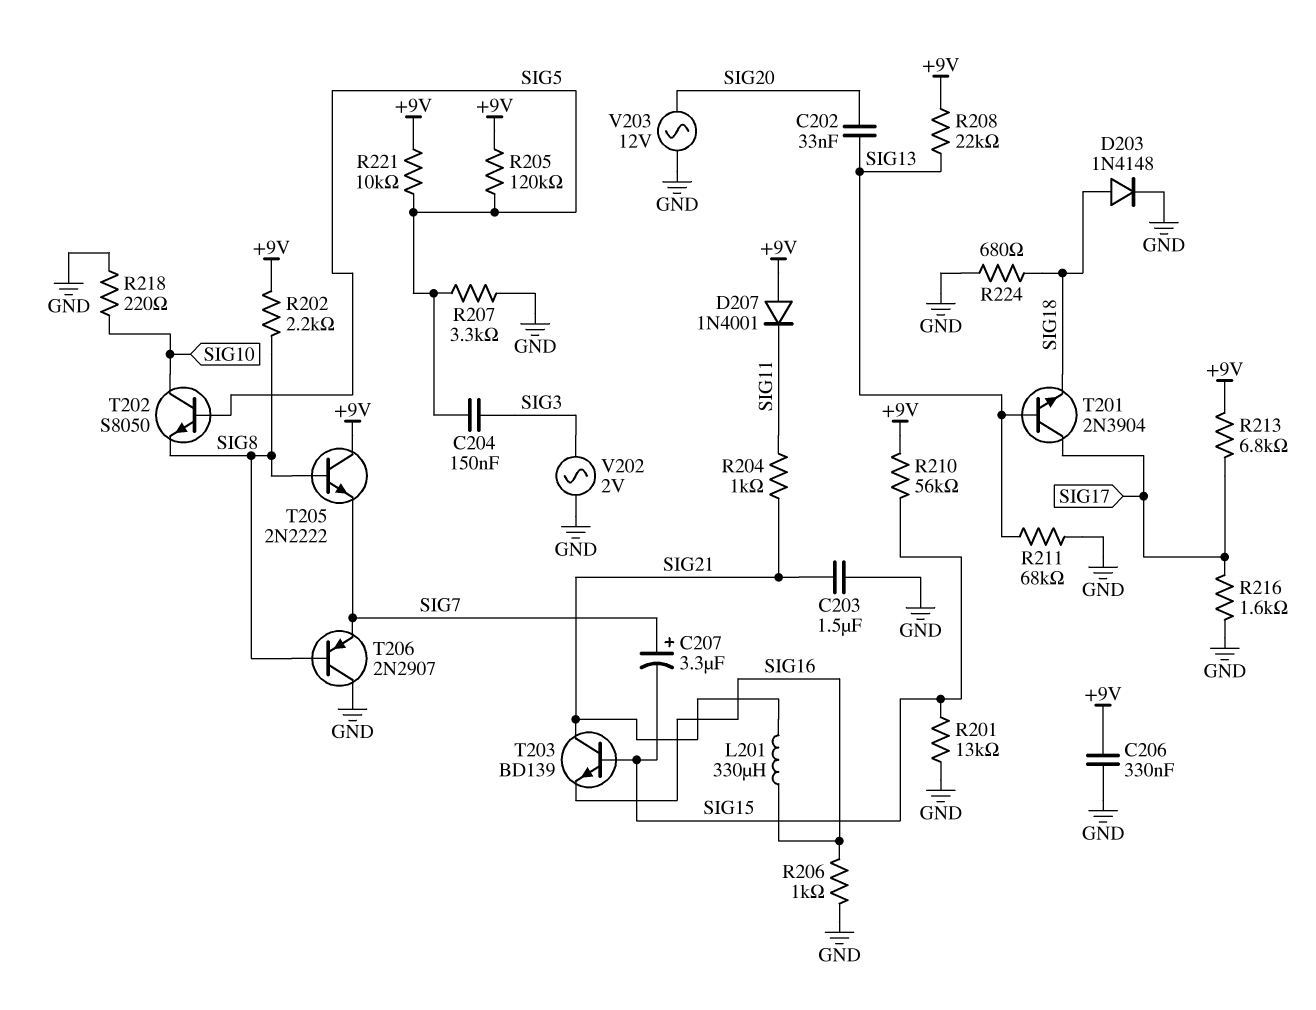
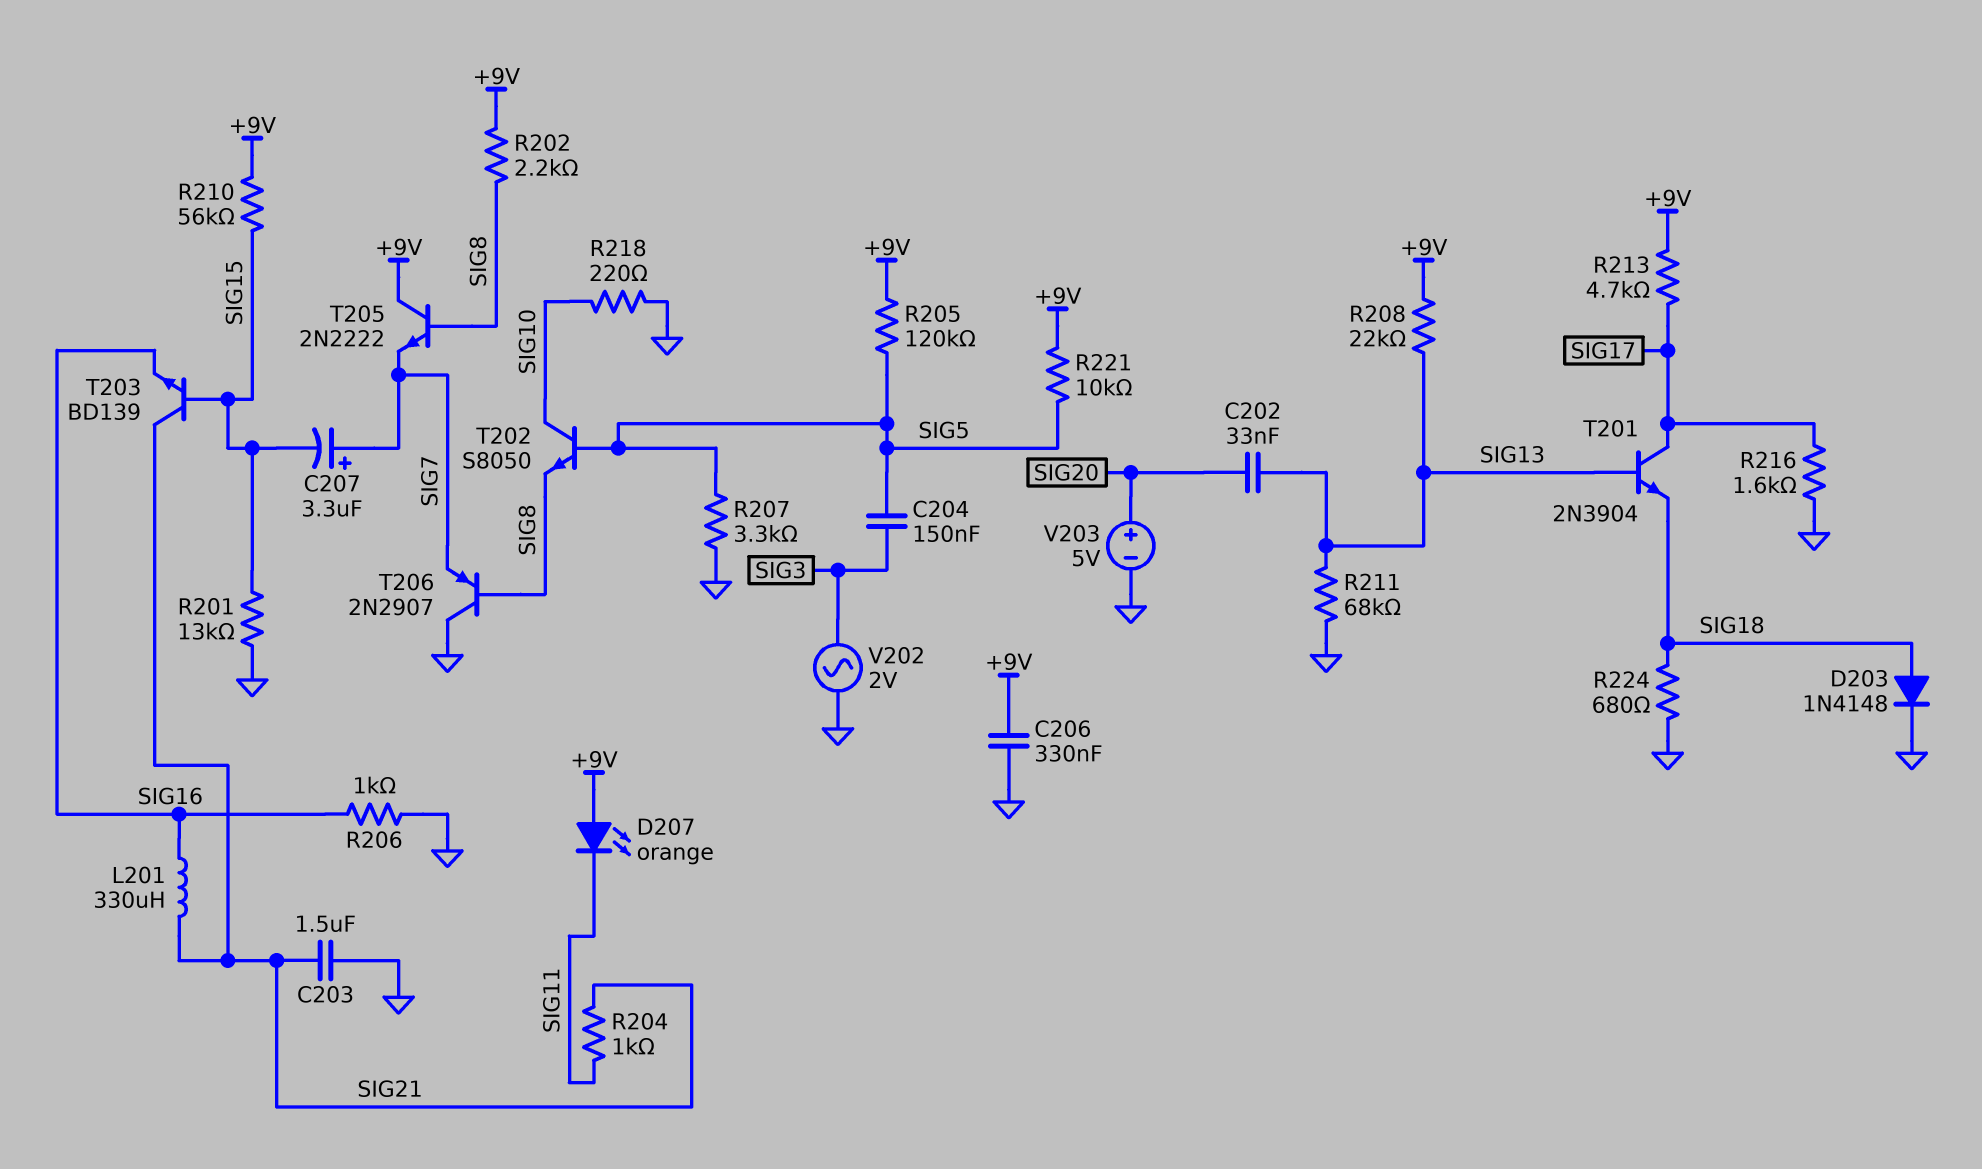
D207: diode 1N4001 (A +9V, K SIG11) -> LED orange (A +9V, K SIG11)
R213: 6.8k (+9V, SIG17) -> 4.7k (+9V, SIG17)
V203: AC 12V (GND, SIG20) -> 5V (plus SIG20, minus GND)

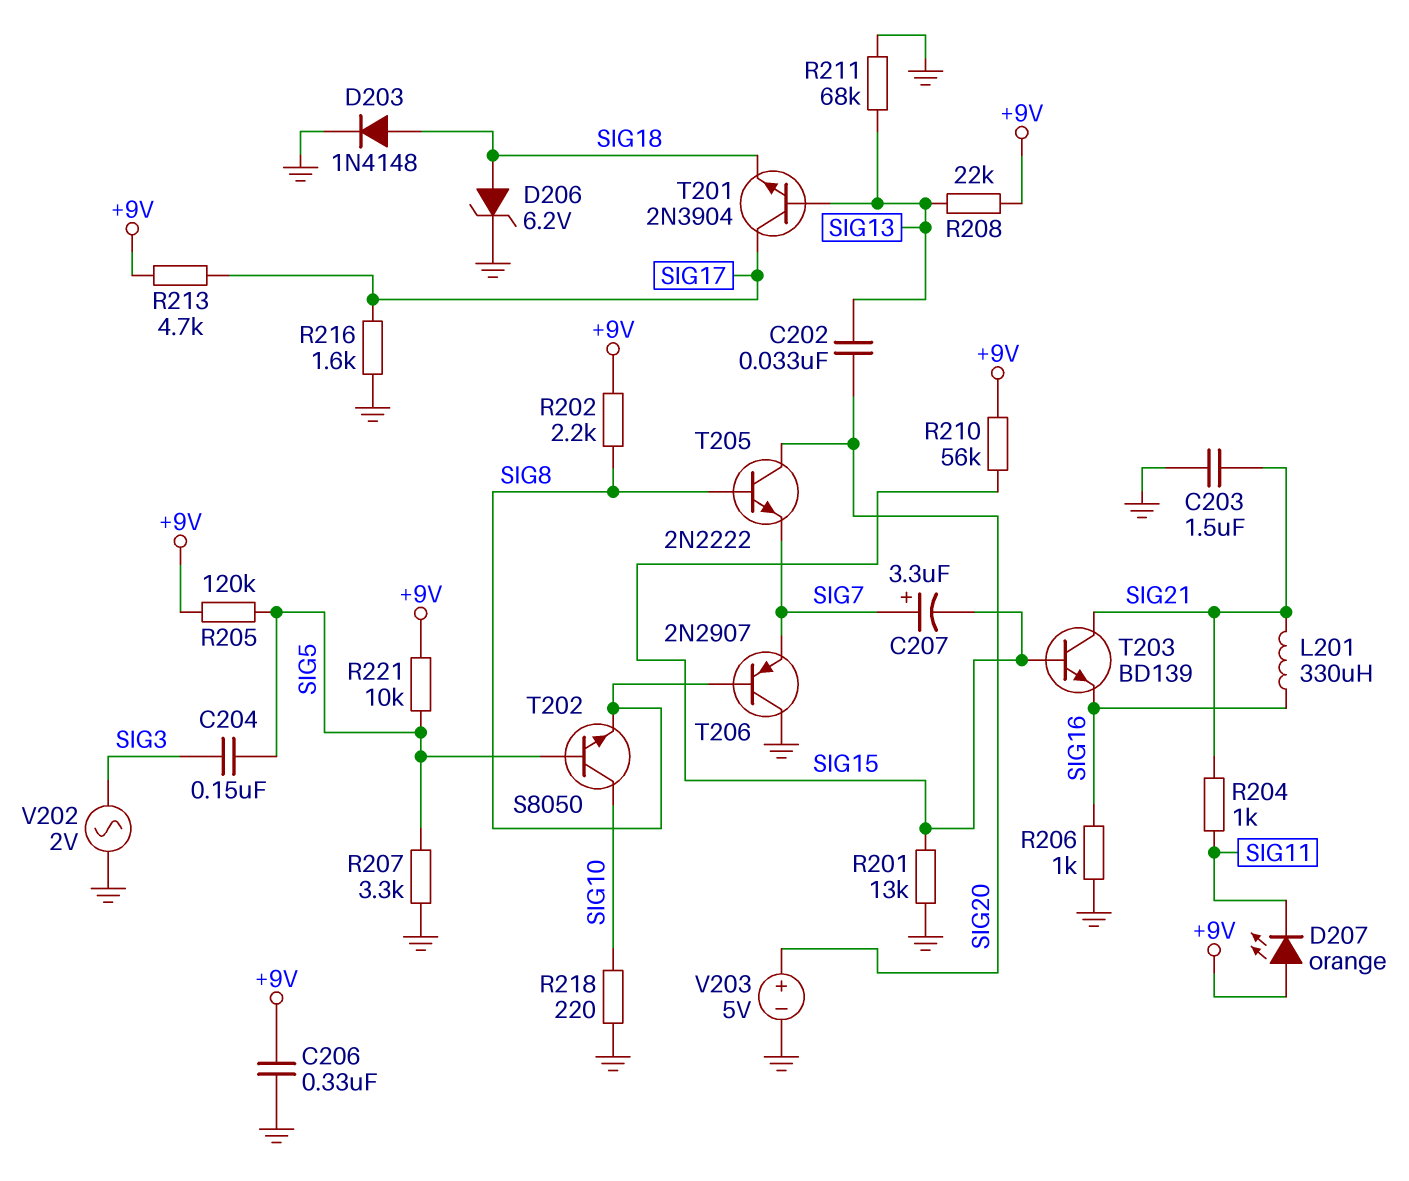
D206: none -> zener 6.2V (A SIG18, K GND)
R224: 680 (GND, SIG18) -> none
T205: NPN 2N2222 (B SIG8, C +9V, E SIG7) -> NPN 2N2222 (B SIG8, C SIG20, E SIG7)

